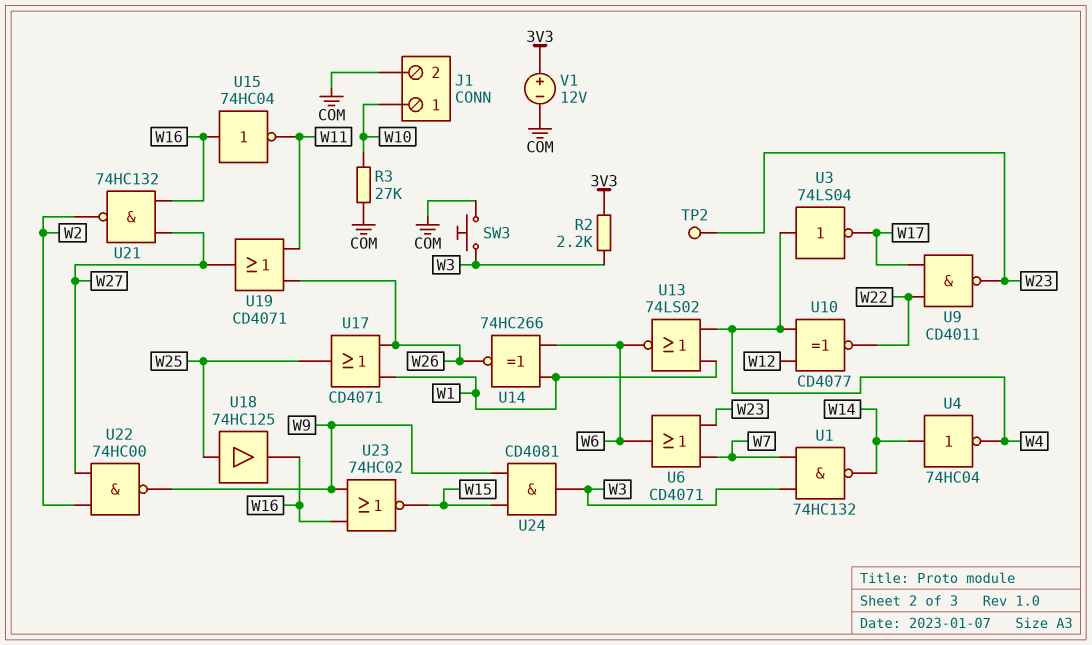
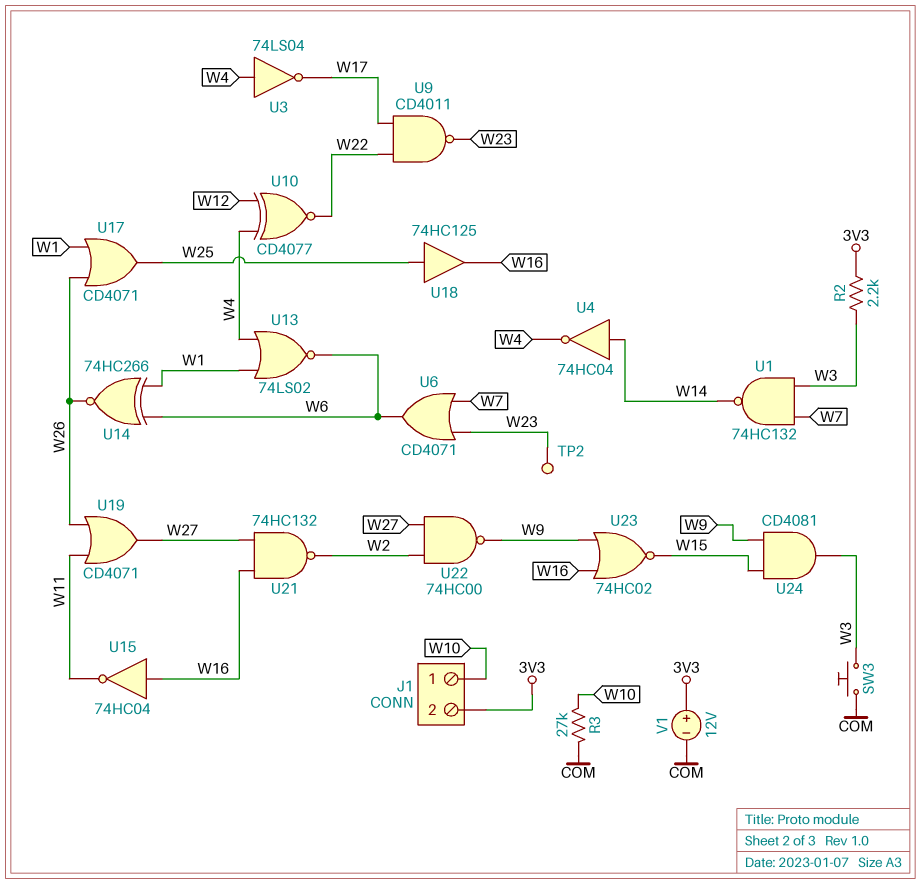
J1 pin 2: COM -> 3V3

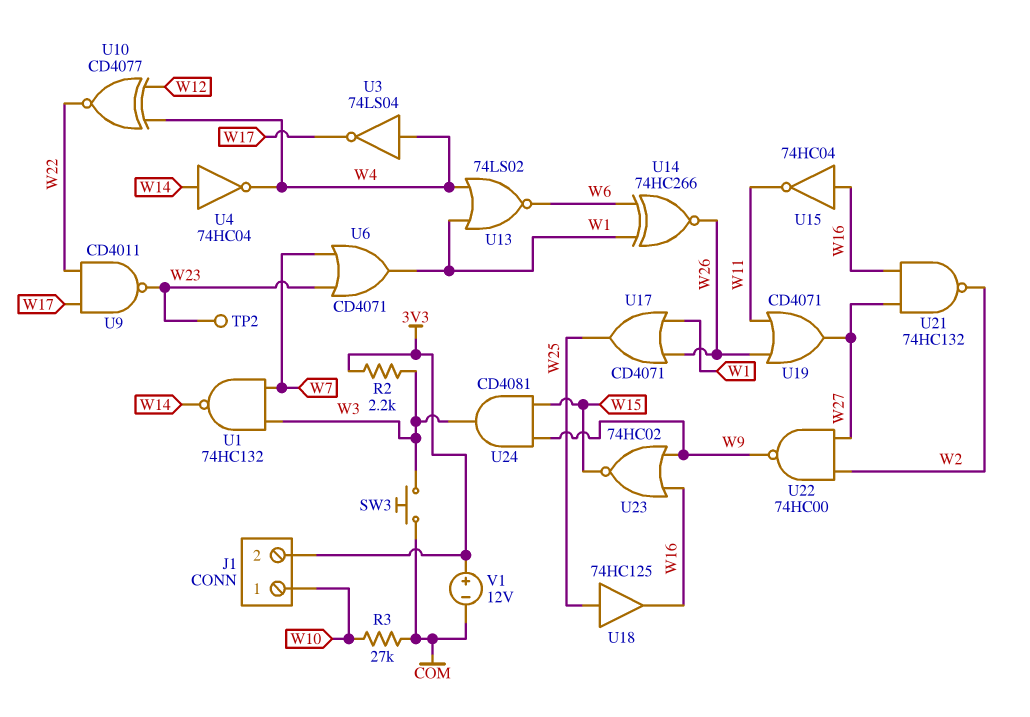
U6: OR CD4071 (in W7, in W23, out W6) -> OR CD4071 (in W7, in W23, out W1)

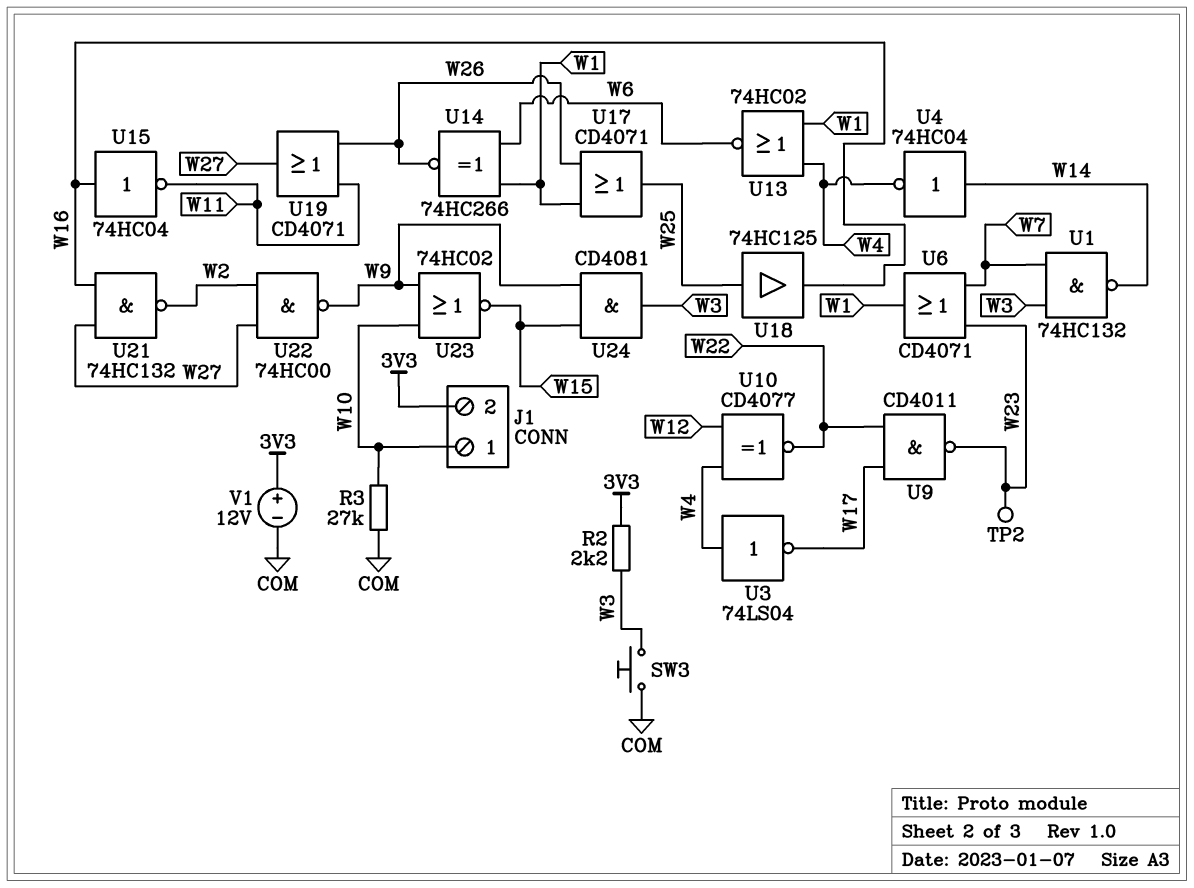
U13: NOR 74LS02 (in W1, in W4, out W6) -> NOR 74HC02 (in W1, in W4, out W6)
U23: NOR 74HC02 (in W9, in W16, out W15) -> NOR 74HC02 (in W9, in W10, out W15)

